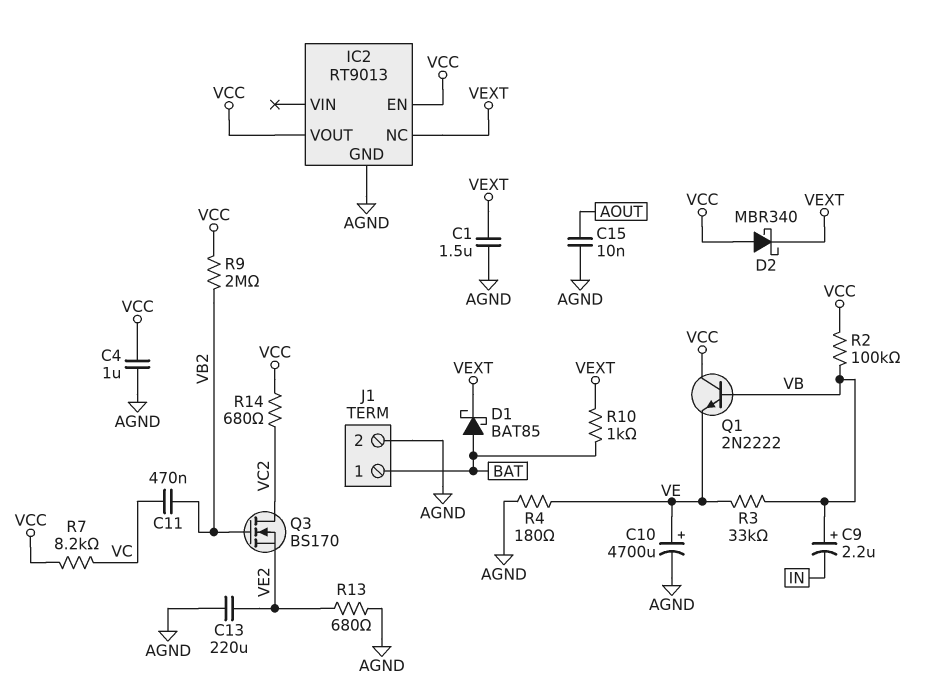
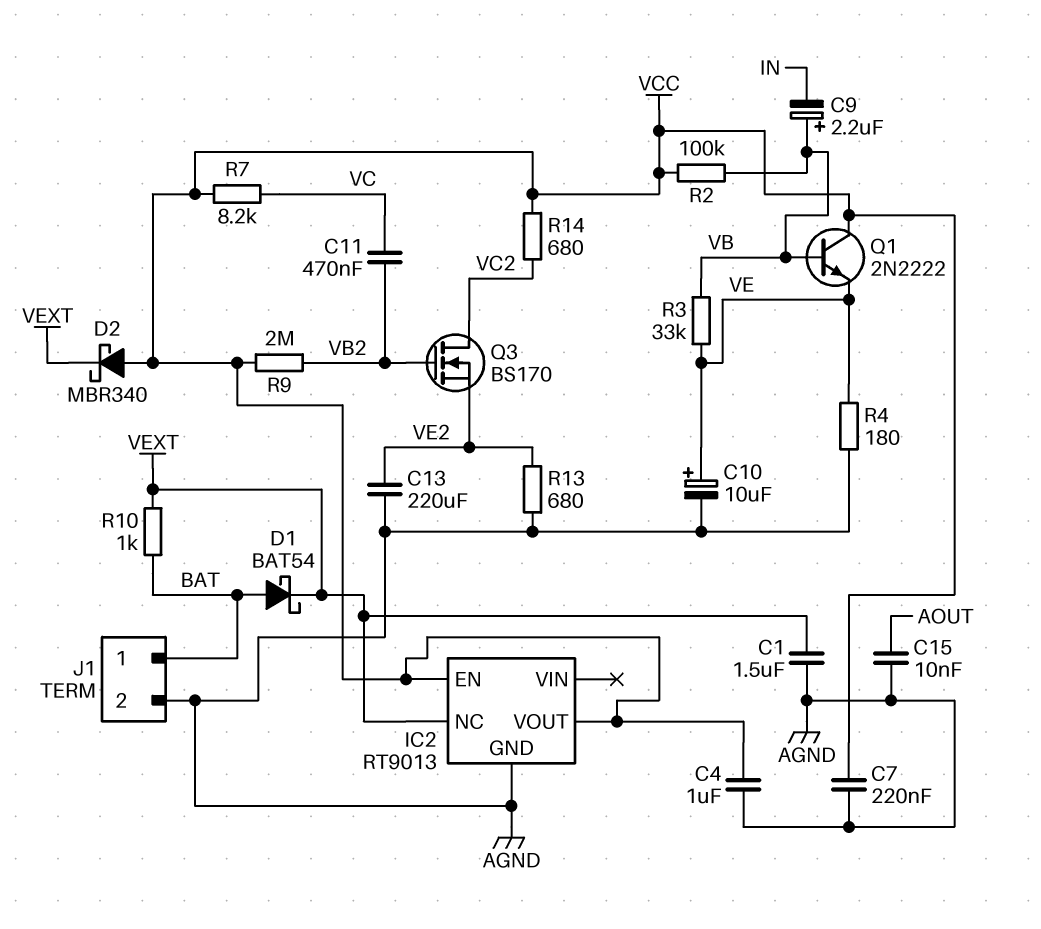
C7: none -> 220nF (AGND, VCC)
C10: 4700uF (plus VE, minus AGND) -> 10uF (plus VE, minus AGND)
D1: schottky BAT85 (A BAT, K VEXT) -> schottky BAT54 (A BAT, K VEXT)

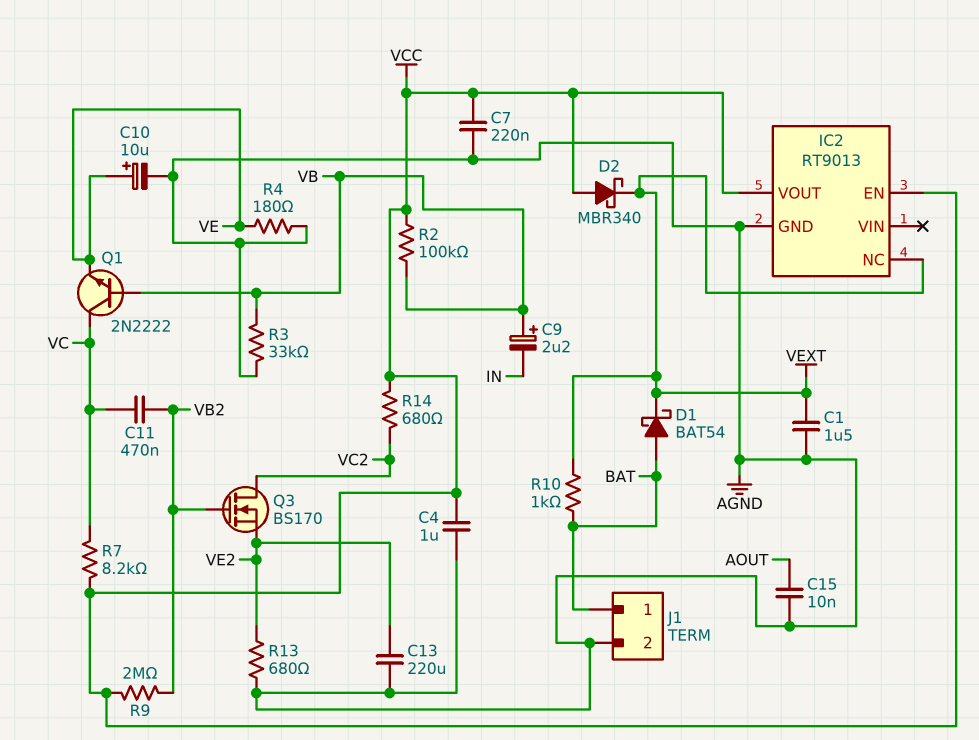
Q1: NPN 2N2222 (B VB, C VCC, E VE) -> NPN 2N2222 (B VB, C VC, E VE)
R3: 33k (VB, VE) -> 33k (AGND, VB)

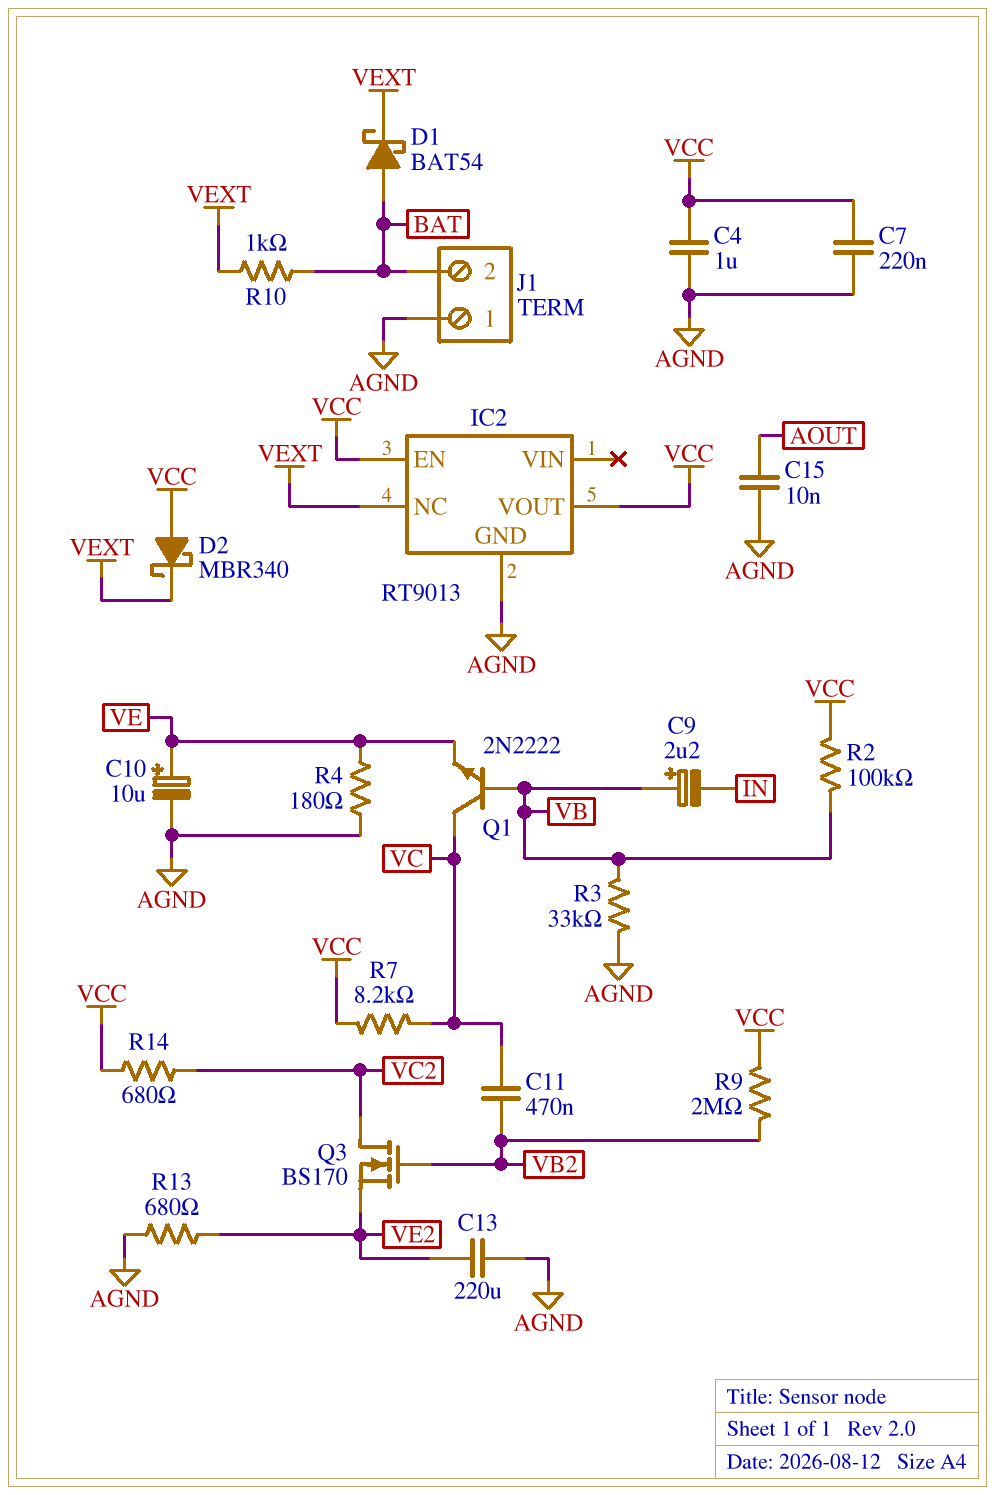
C1: 1.5uF (AGND, VEXT) -> none
J1 pin 1: BAT -> AGND
J1 pin 2: AGND -> BAT

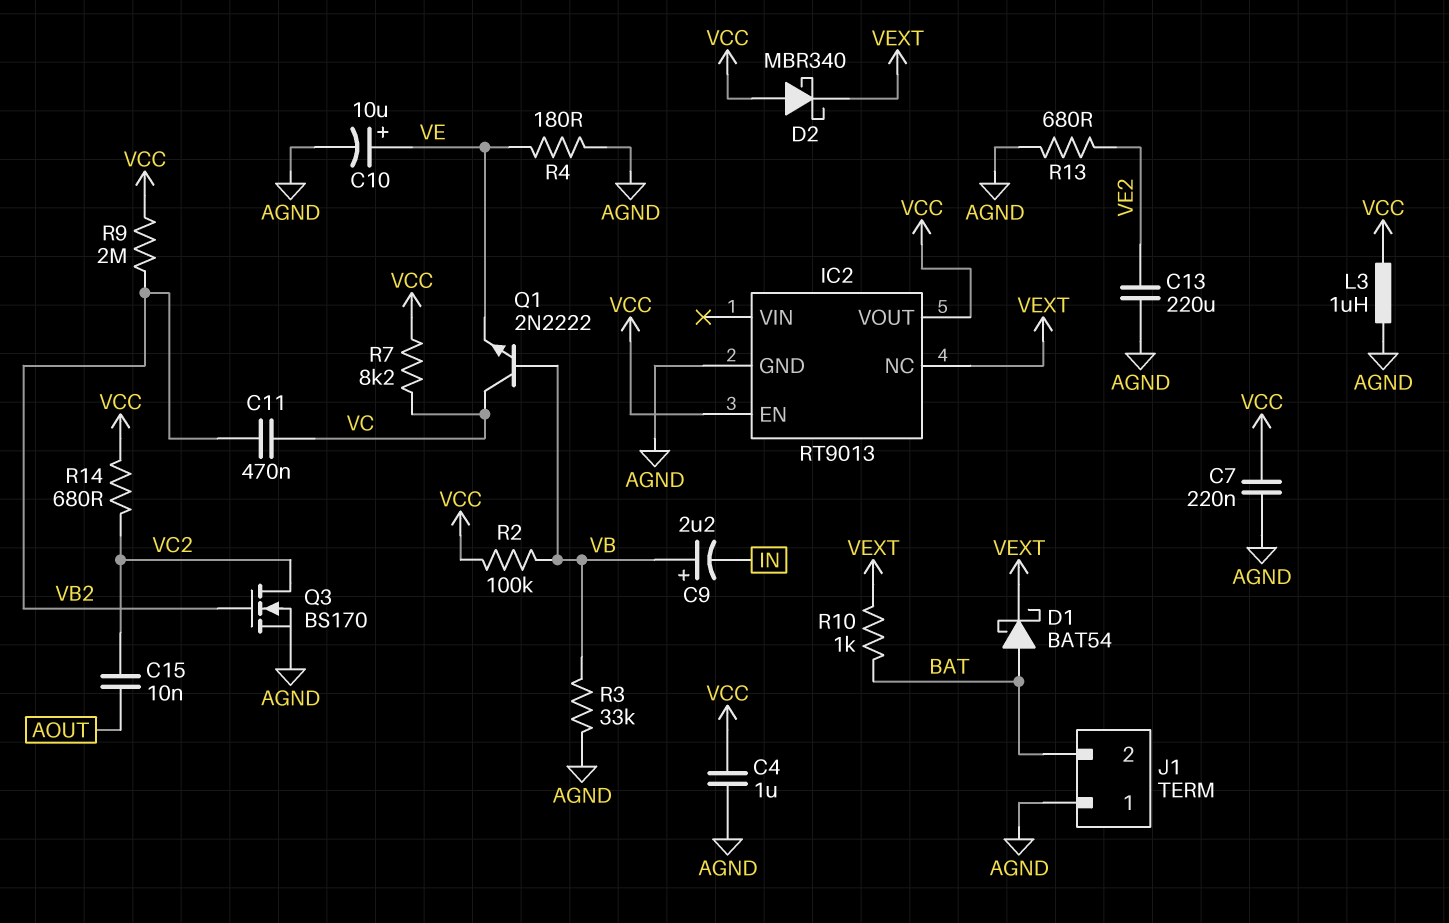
C15: 10nF (AGND, AOUT) -> 10nF (AOUT, VC2)
L3: none -> 1uH (AGND, VCC)
Q3: NMOS BS170 (G VB2, D VC2, S VE2) -> NMOS BS170 (G VB2, D VC2, S AGND)

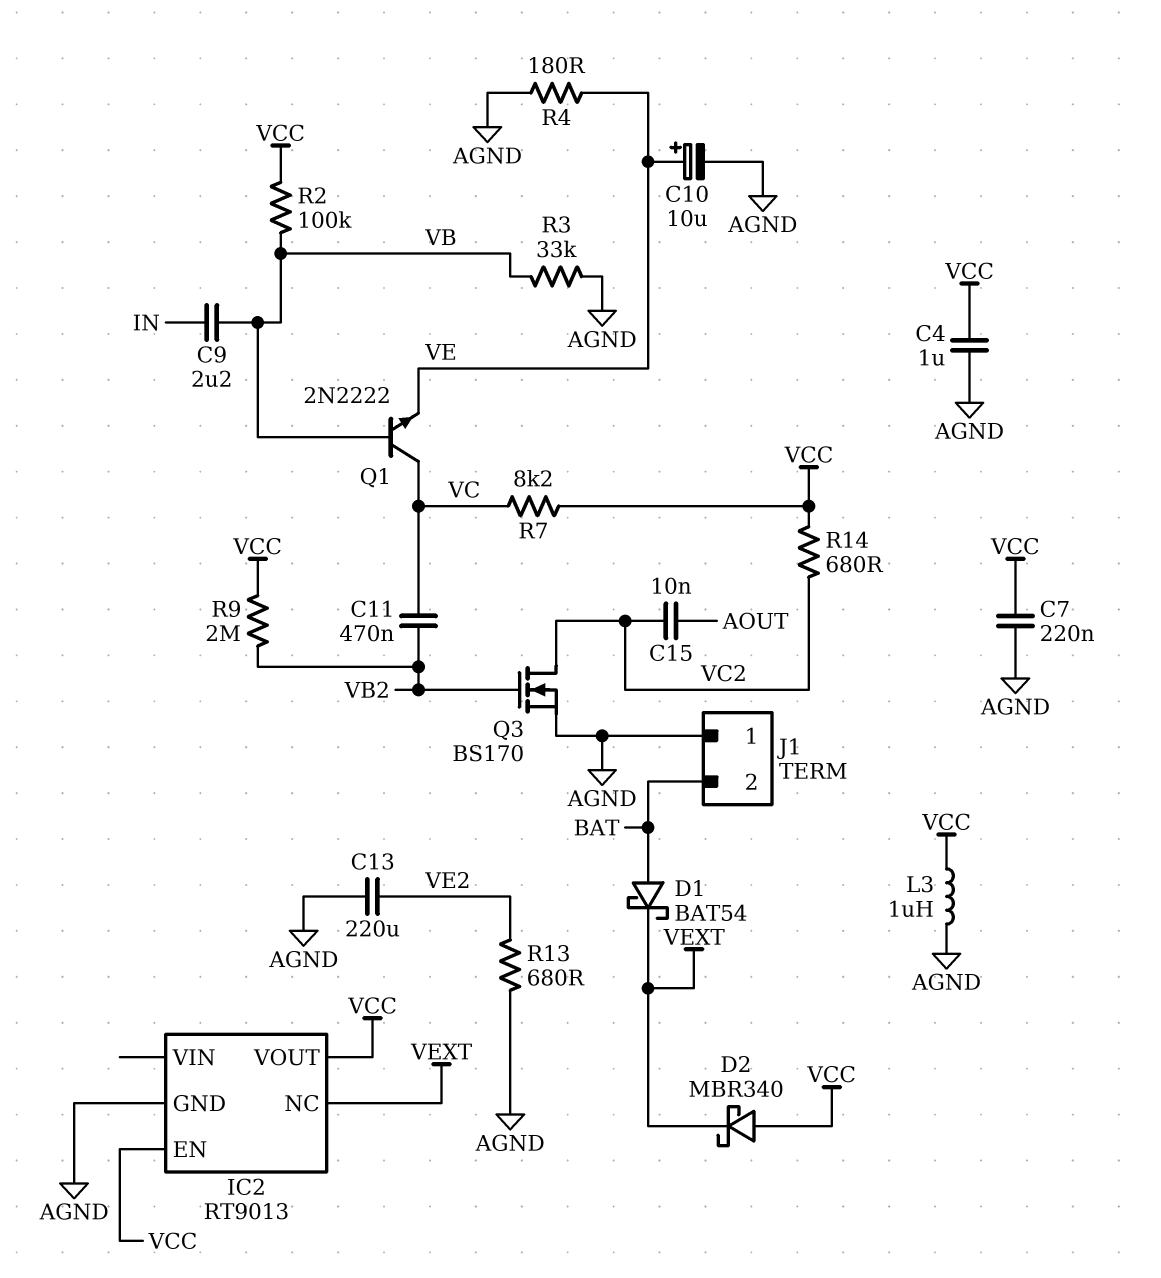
C9: 2.2uF (plus VB, minus IN) -> 2.2uF (IN, VB)
R10: 1k (BAT, VEXT) -> none

